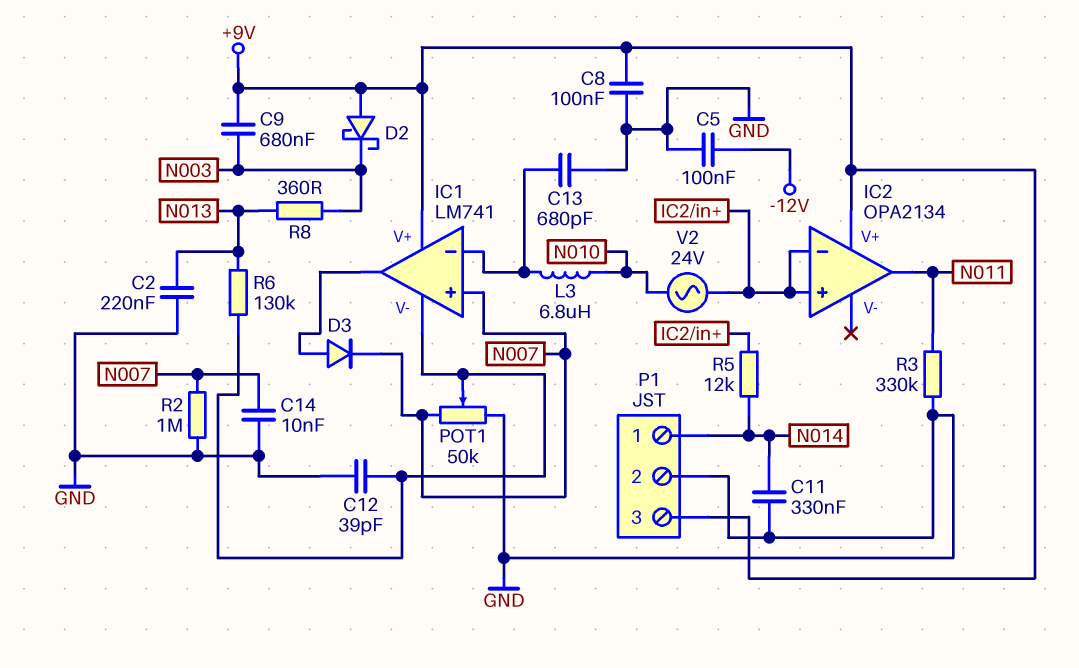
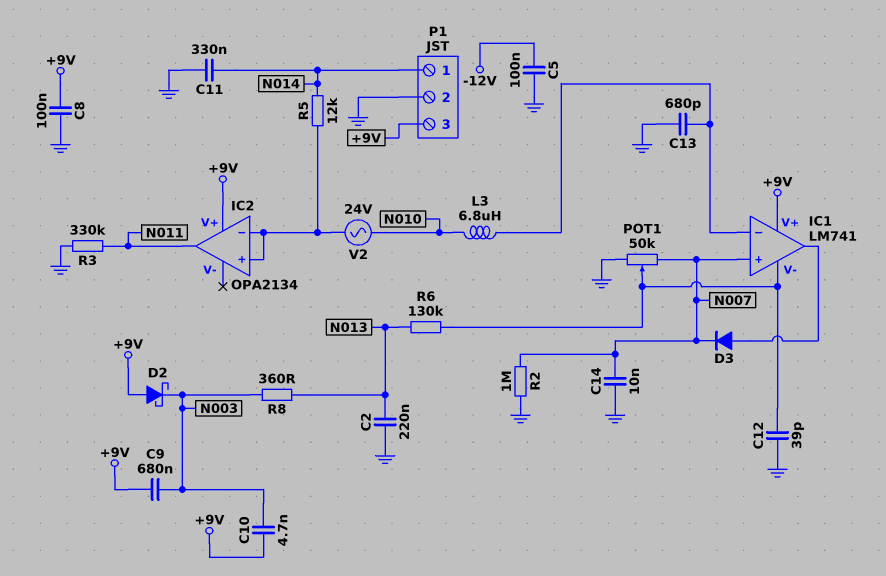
C10: none -> 4.7nF (+9V, N003)

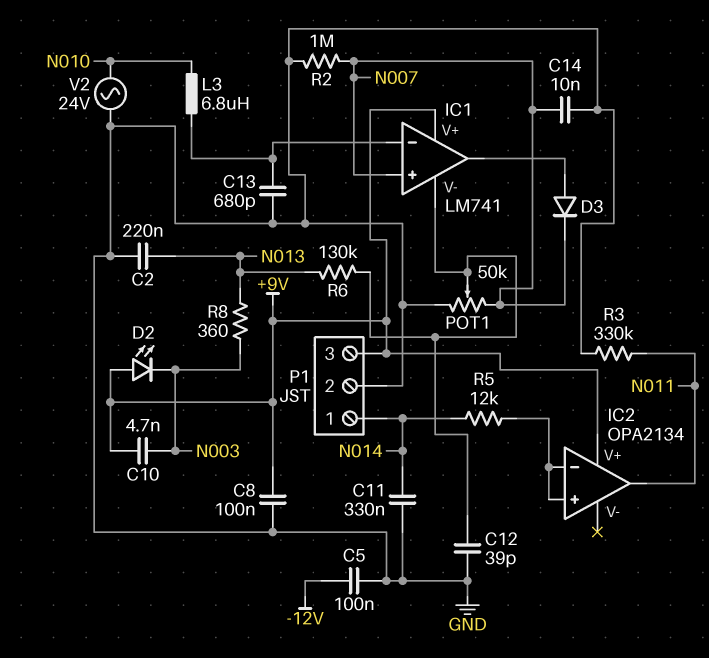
C9: 680nF (+9V, N003) -> none
D2: schottky (A +9V, K N003) -> LED (A +9V, K N003)
V2: AC 24V (IC2/in+, N010) -> AC 24V (GND, N010)

